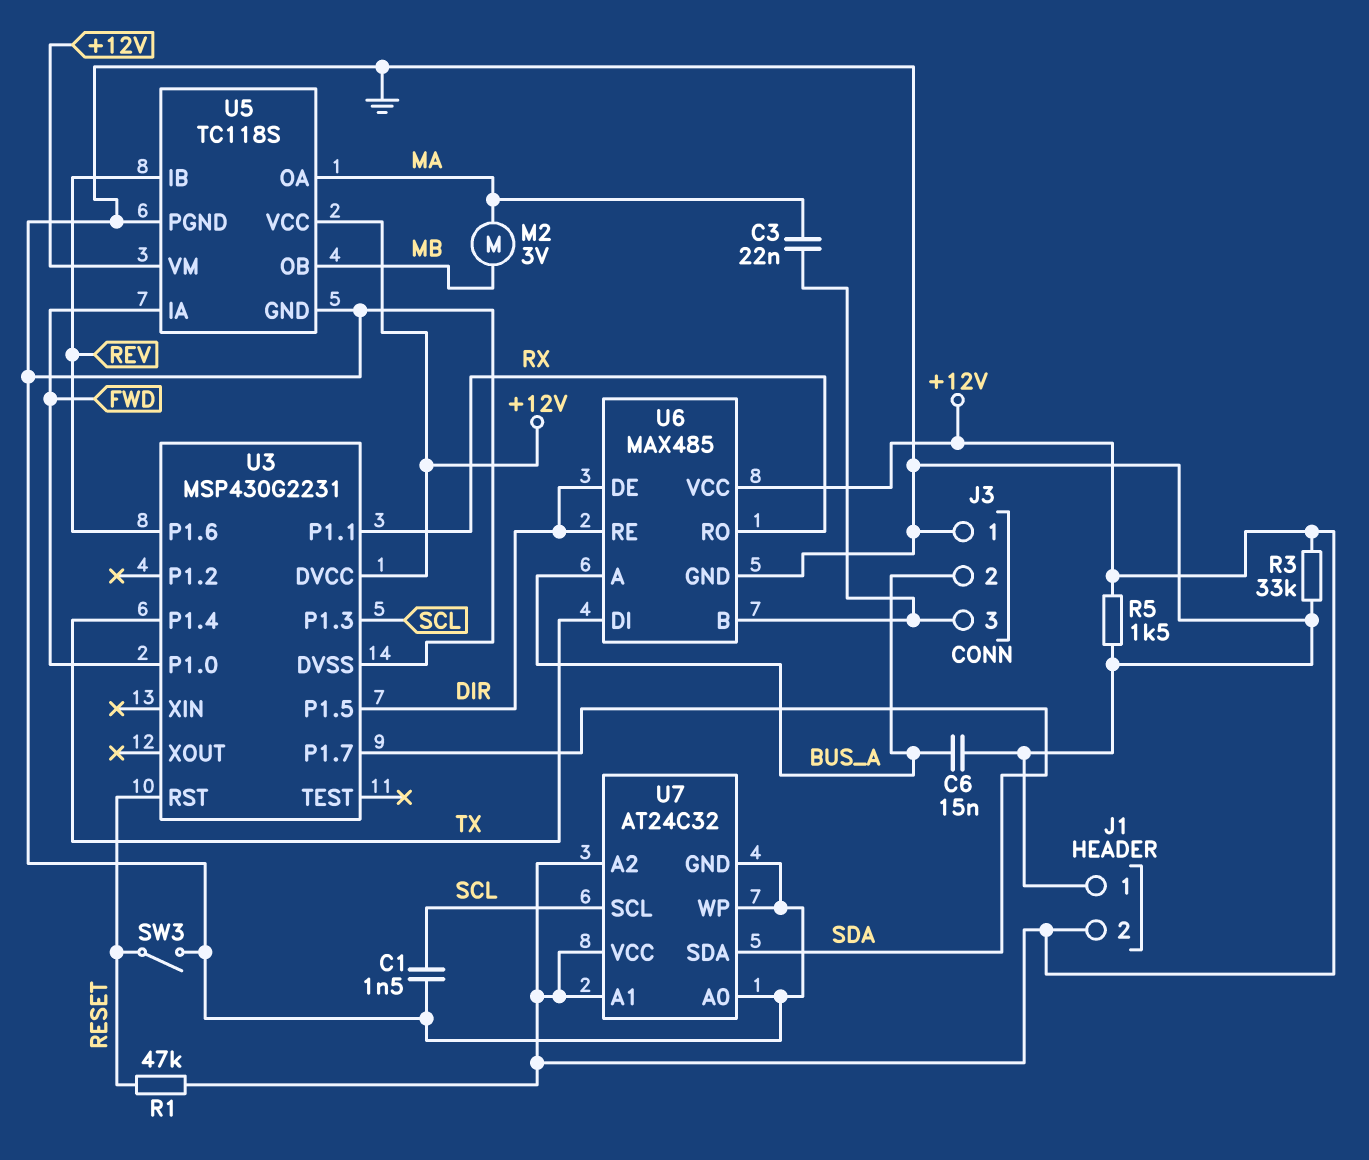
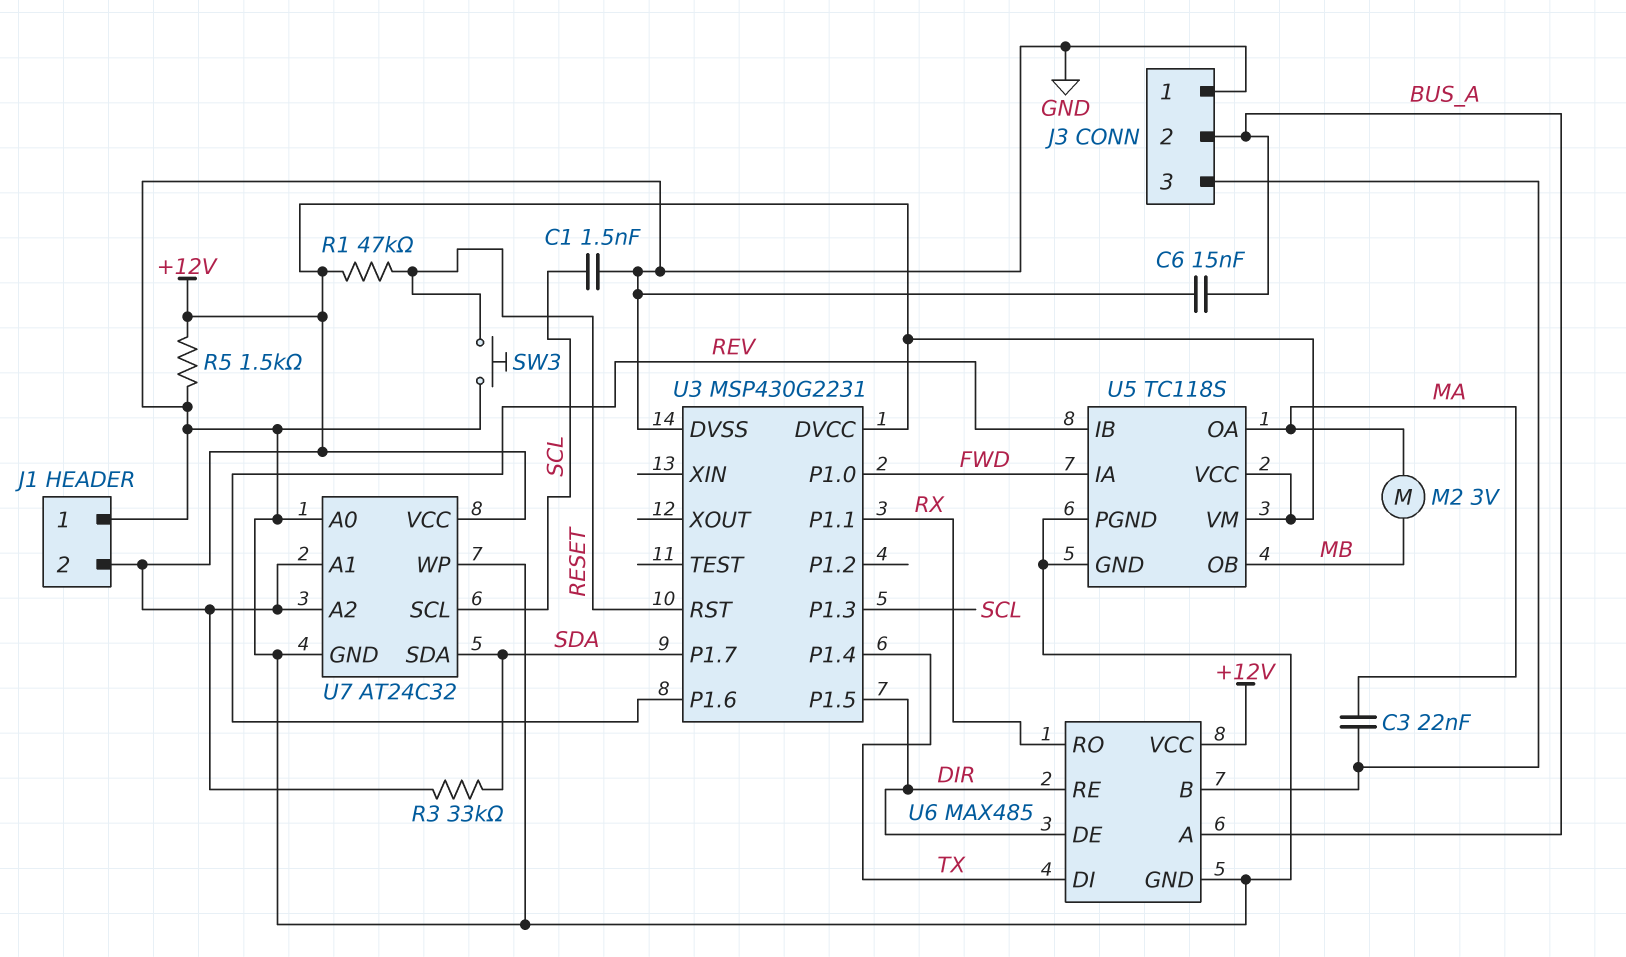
R3: 33k (+12V, GND) -> 33k (+12V, SDA)
SW3: switch (GND, RESET) -> button (GND, RESET)

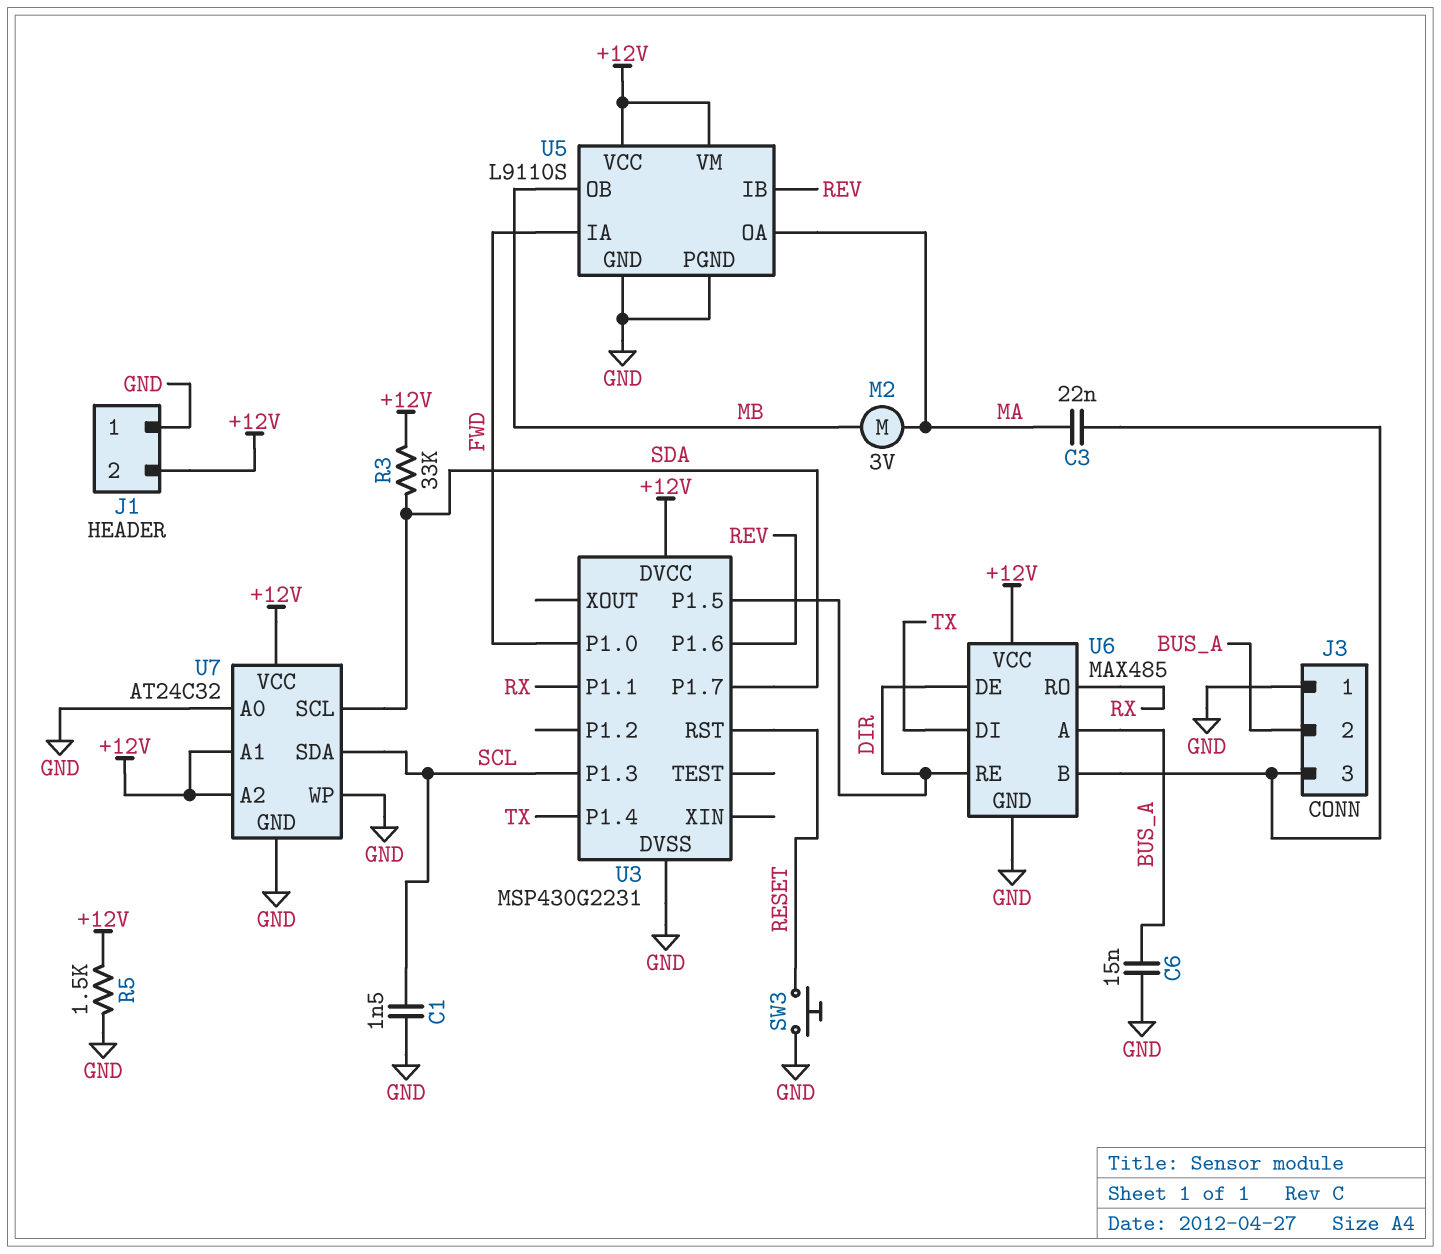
R1: 47k (+12V, RESET) -> none
U5: TC118S -> L9110S
U7 pin SCL: SCL -> SDA
U7 pin SDA: SDA -> SCL

